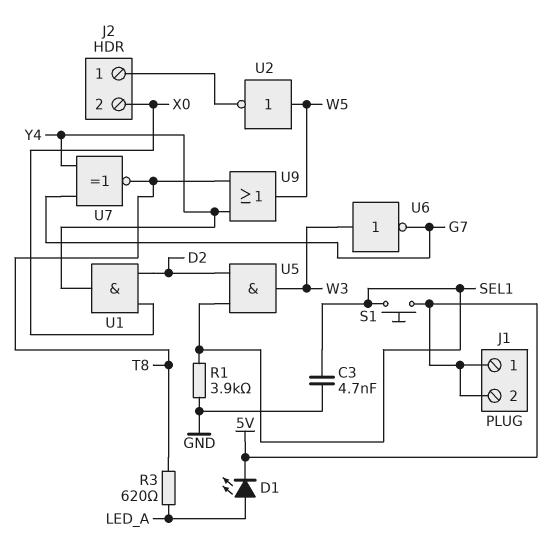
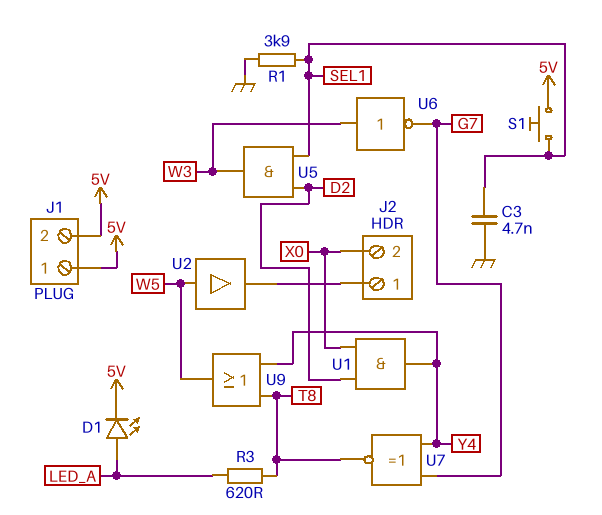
U2: NOT (in W5, out J2/1) -> buffer (in W5, out J2/1)

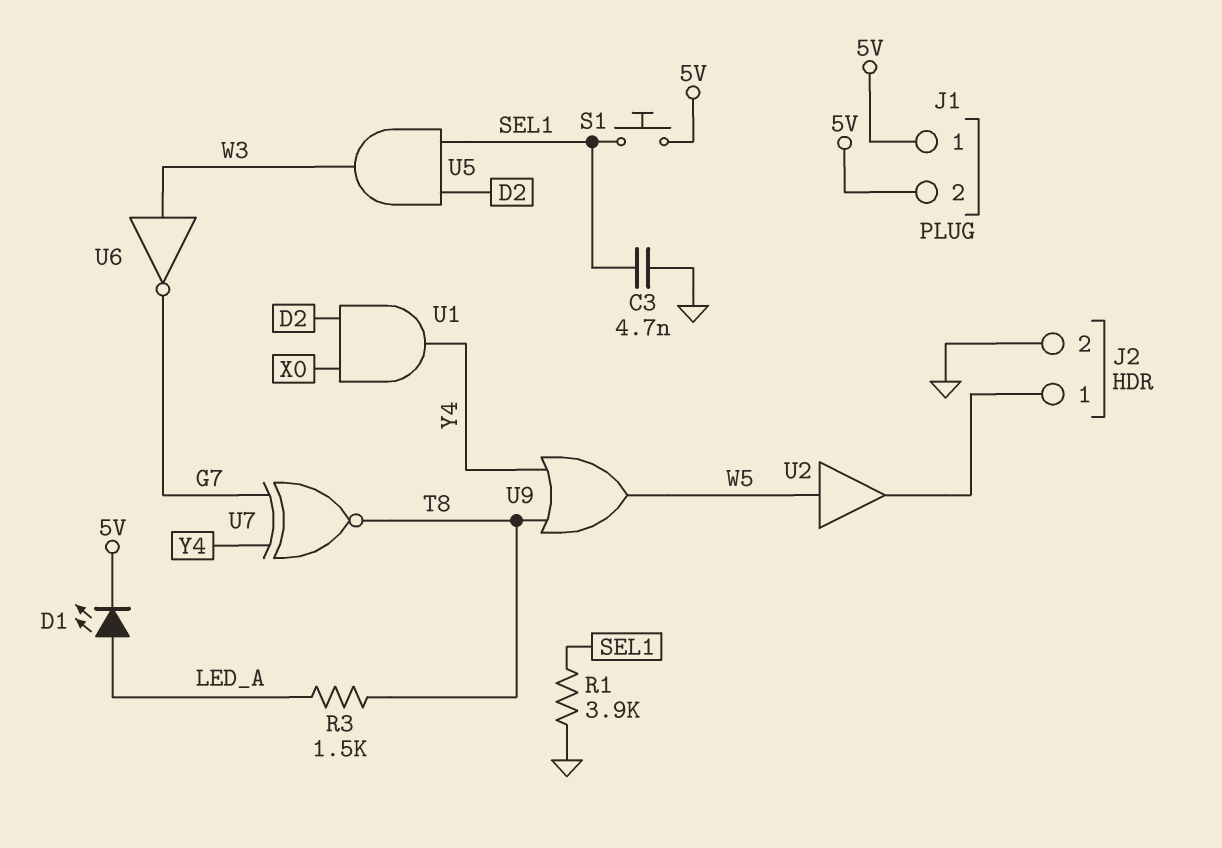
J2 pin 2: X0 -> GND
R3: 620 (LED_A, T8) -> 1.5k (LED_A, T8)

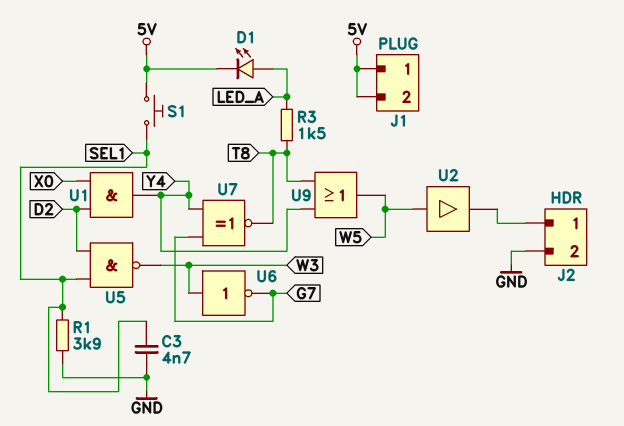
U5: AND (in D2, in SEL1, out W3) -> NAND (in D2, in SEL1, out W3)

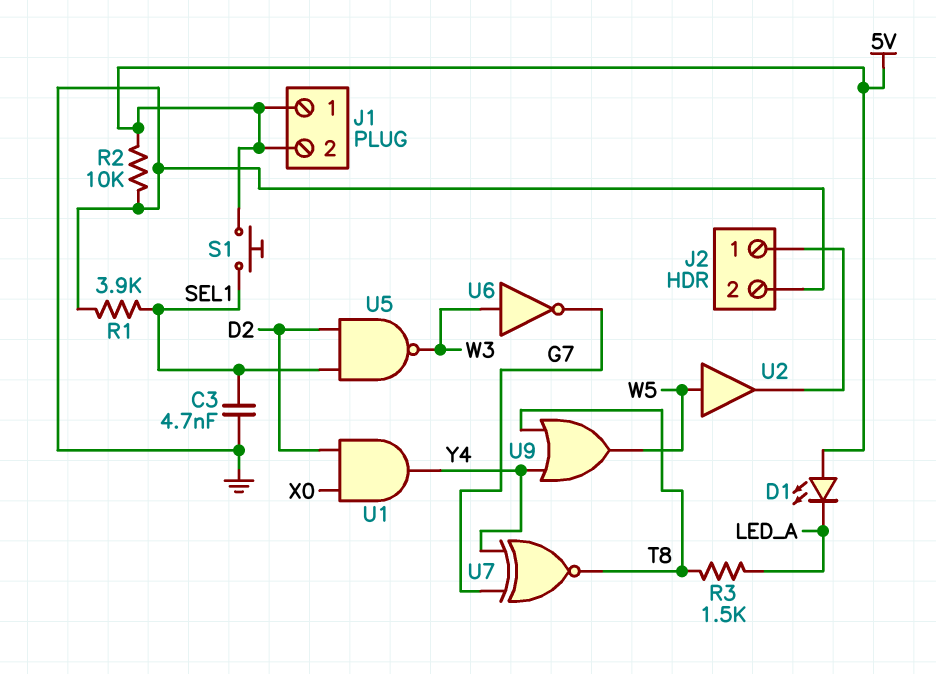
D1: LED (A LED_A, K 5V) -> LED (A 5V, K LED_A)
R2: none -> 10k (5V, GND)

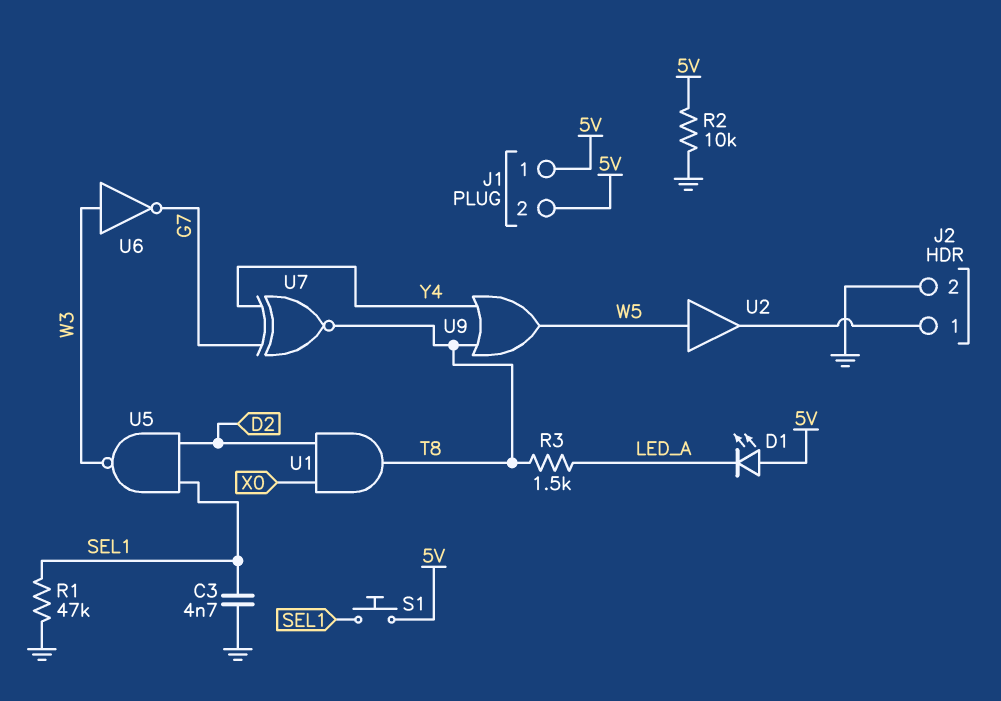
R1: 3.9k (GND, SEL1) -> 47k (GND, SEL1)
U1: AND (in D2, in X0, out Y4) -> AND (in D2, in X0, out T8)

